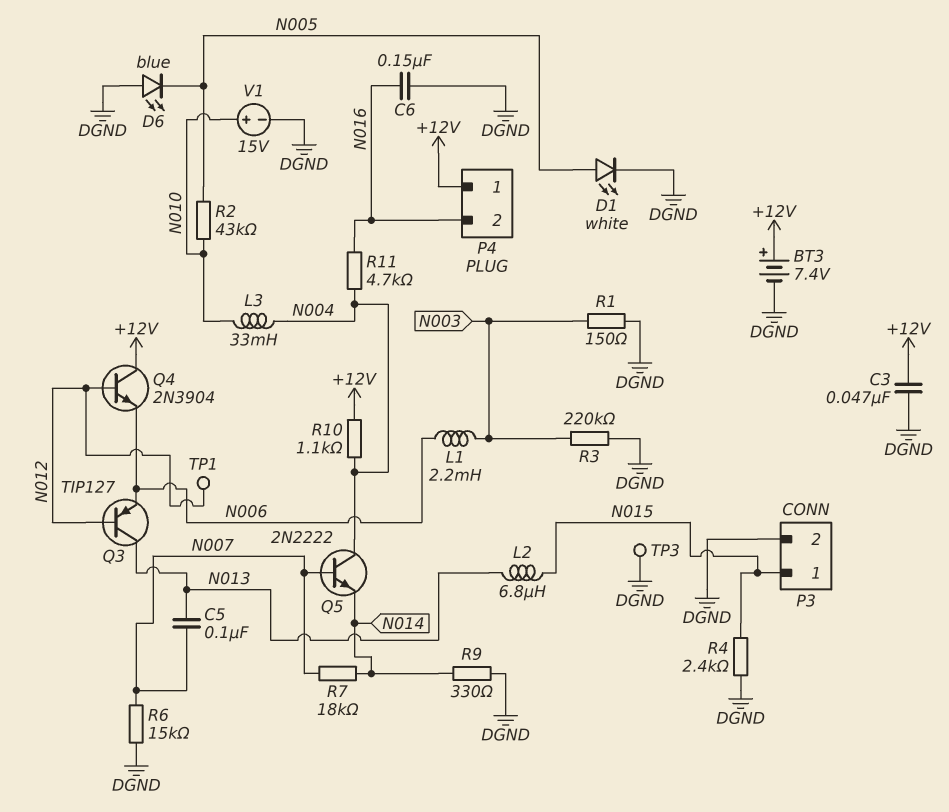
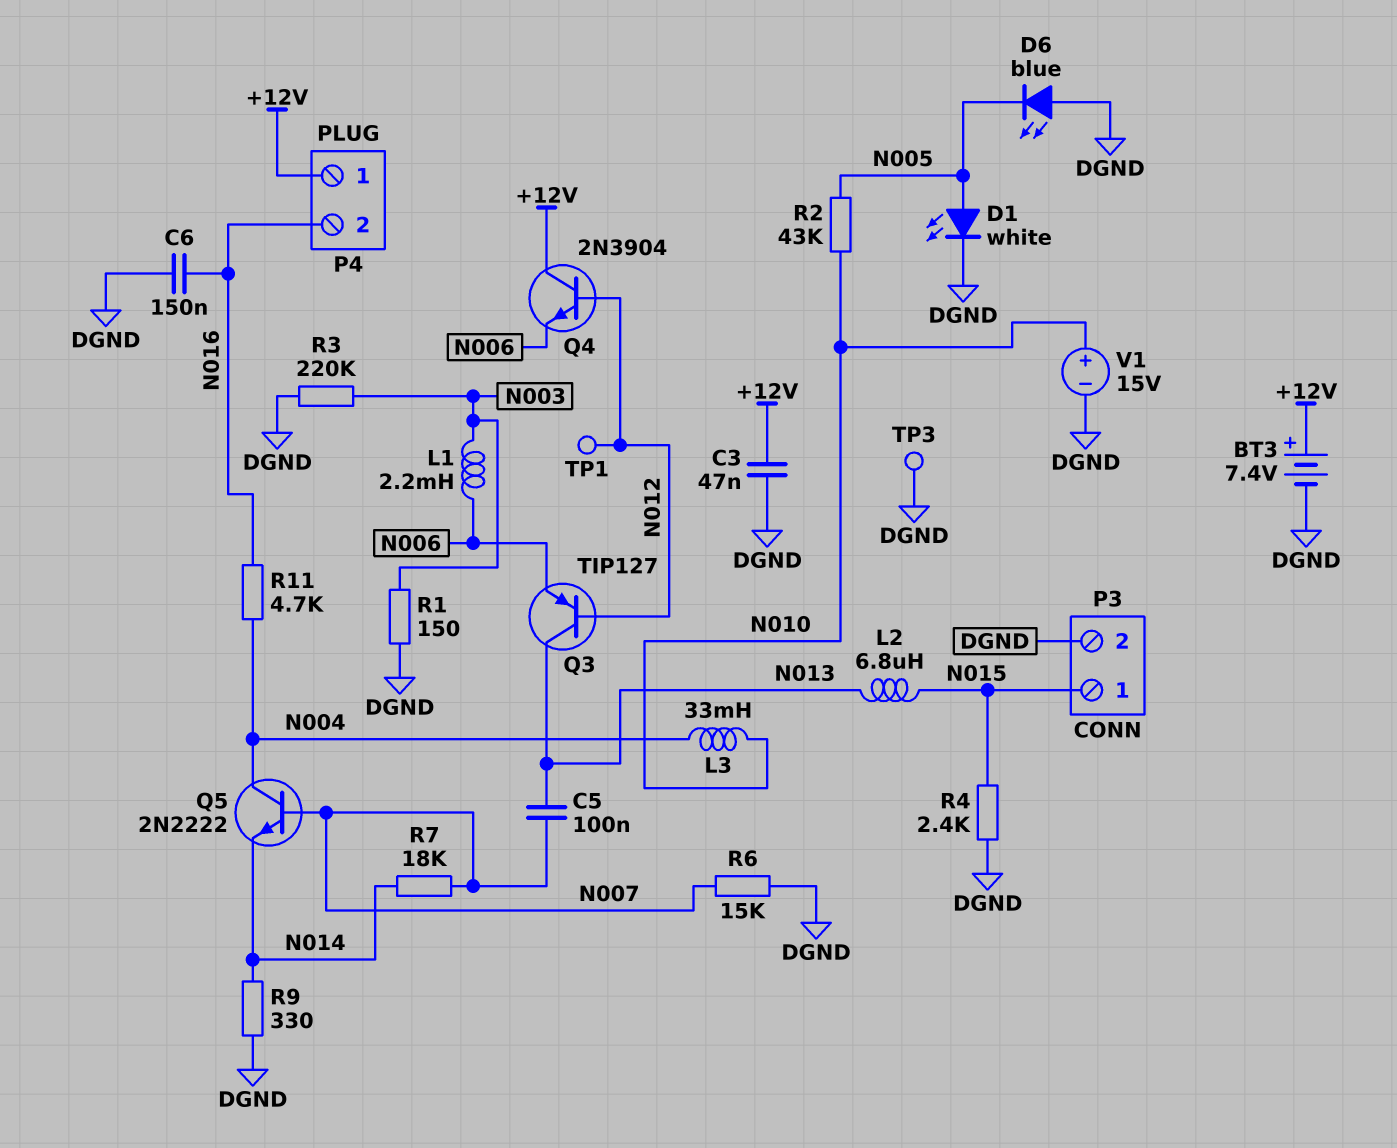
R10: 1.1k (+12V, N004) -> none

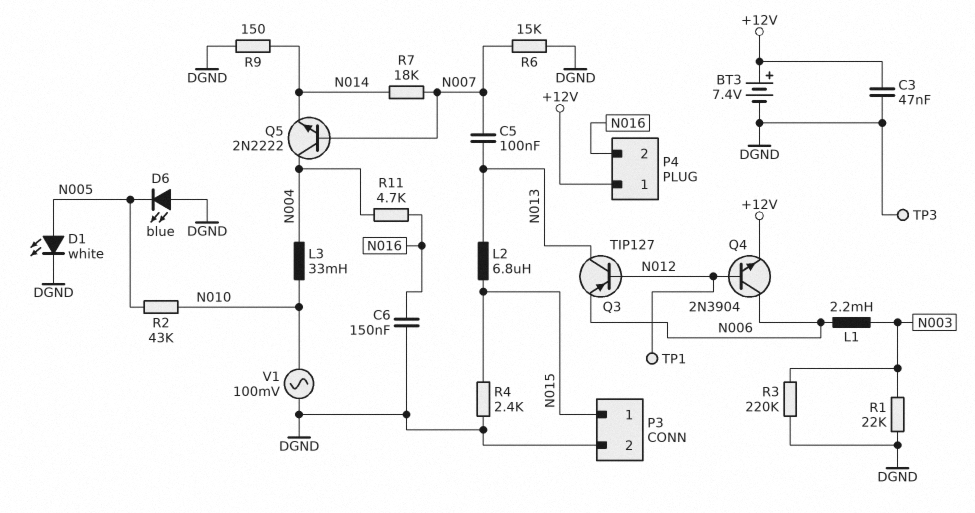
Q4: NPN 2N3904 (B N012, C +12V, E N006) -> NPN 2N3904 (B N012, C N006, E +12V)
R1: 150 (DGND, N003) -> 22k (DGND, N003)
R9: 330 (DGND, N014) -> 150 (DGND, N014)
V1: 15V (plus N010, minus DGND) -> AC 100mV (DGND, N010)

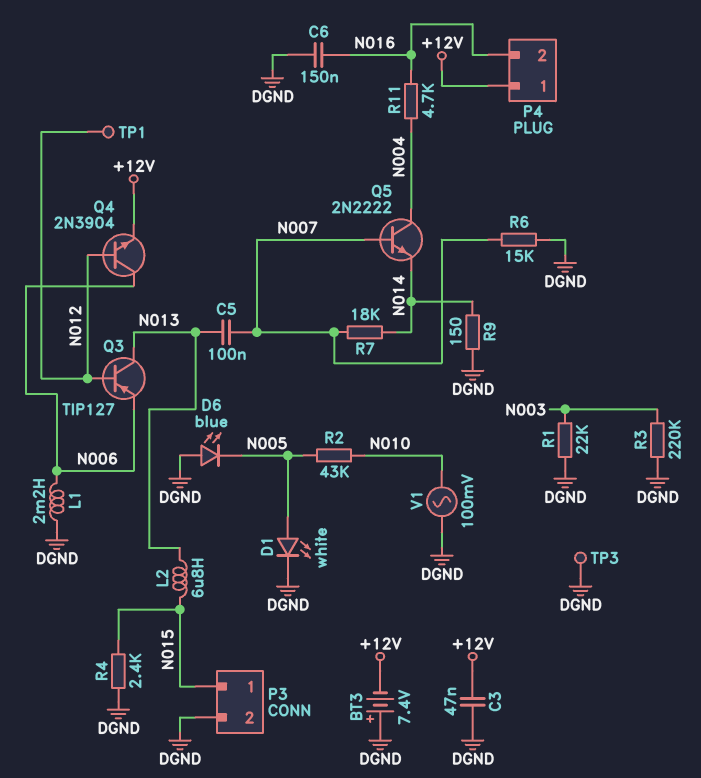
BT3: 7.4V (plus +12V, minus DGND) -> 7.4V (plus DGND, minus +12V)
L1: 2.2mH (N003, N006) -> 2.2mH (DGND, N006)
L3: 33mH (N004, N010) -> none

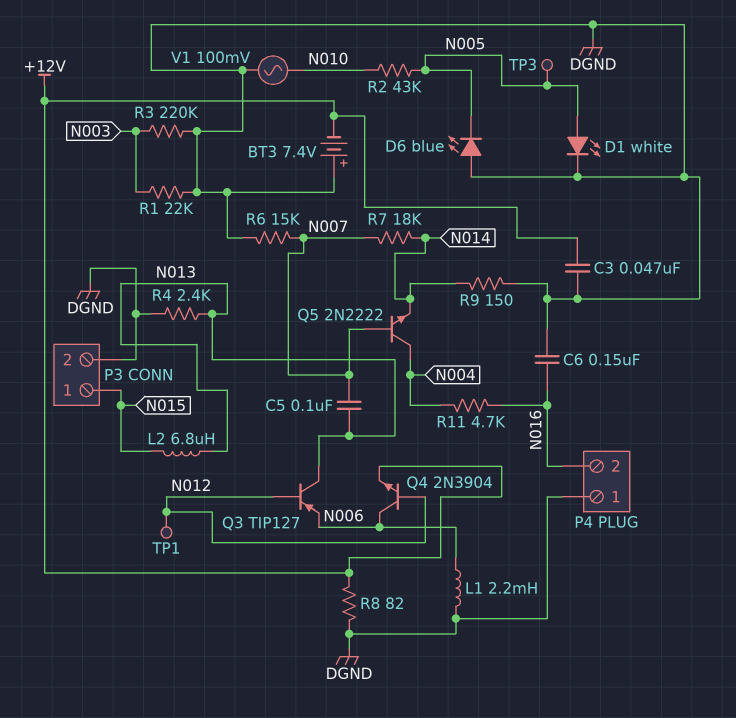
P4 pin 1: +12V -> DGND
R4: 2.4k (DGND, N015) -> 2.4k (DGND, N013)
R8: none -> 82 (+12V, DGND)
TP3: test point (DGND) -> test point (N005)

